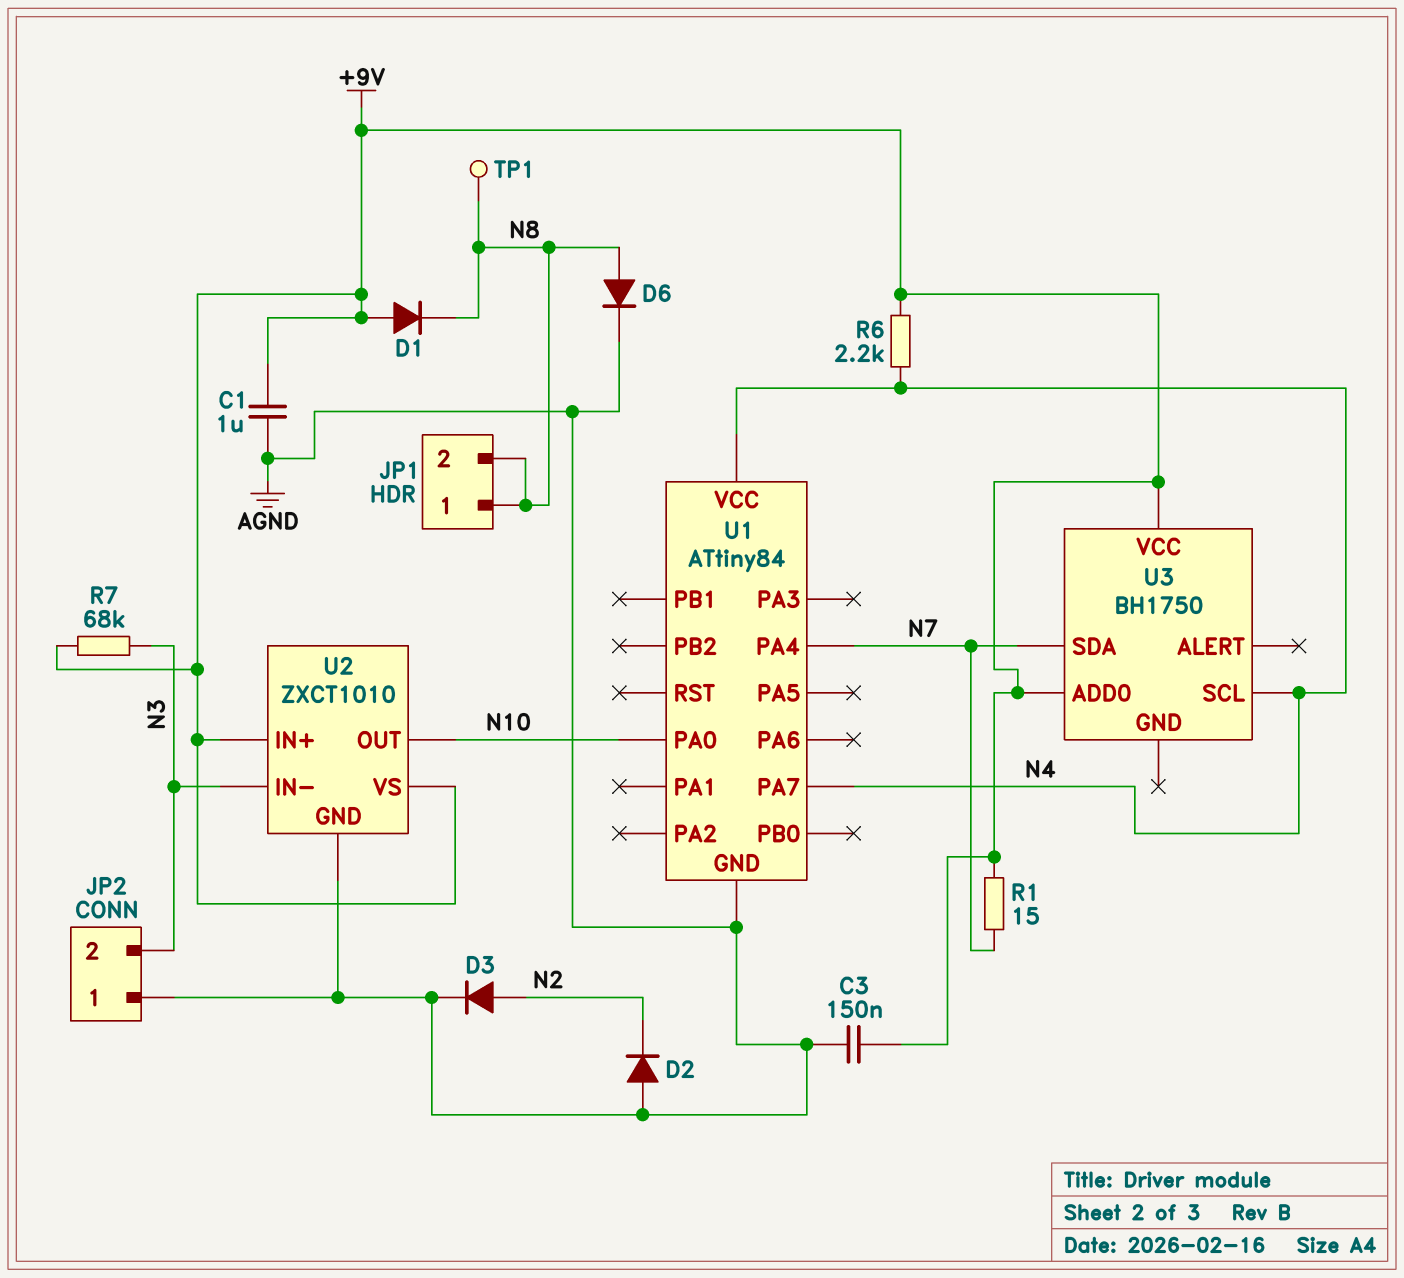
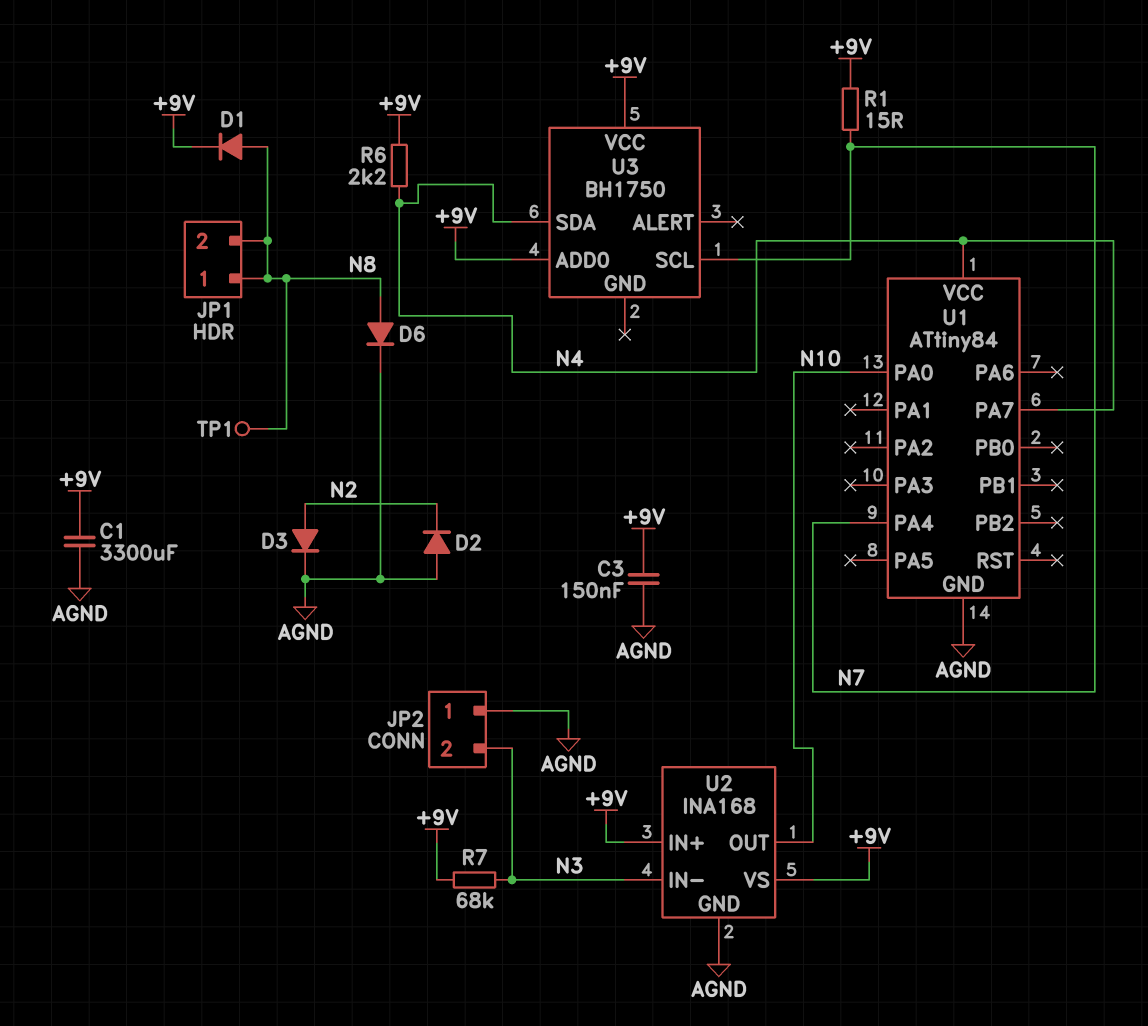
C1: 1uF (+9V, AGND) -> 3300uF (+9V, AGND)
D1: diode (A +9V, K N8) -> diode (A N8, K +9V)
U2: ZXCT1010 -> INA168
U3 pin SCL: N4 -> N7
U3 pin SDA: N7 -> N4

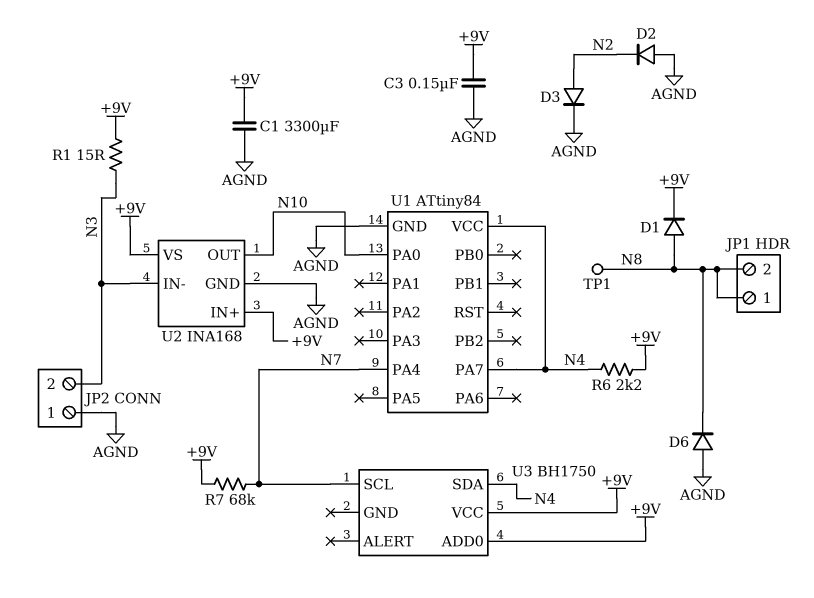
D6: diode (A N8, K AGND) -> diode (A AGND, K N8)
R1: 15 (+9V, N7) -> 15 (+9V, N3)
R7: 68k (+9V, N3) -> 68k (+9V, N7)

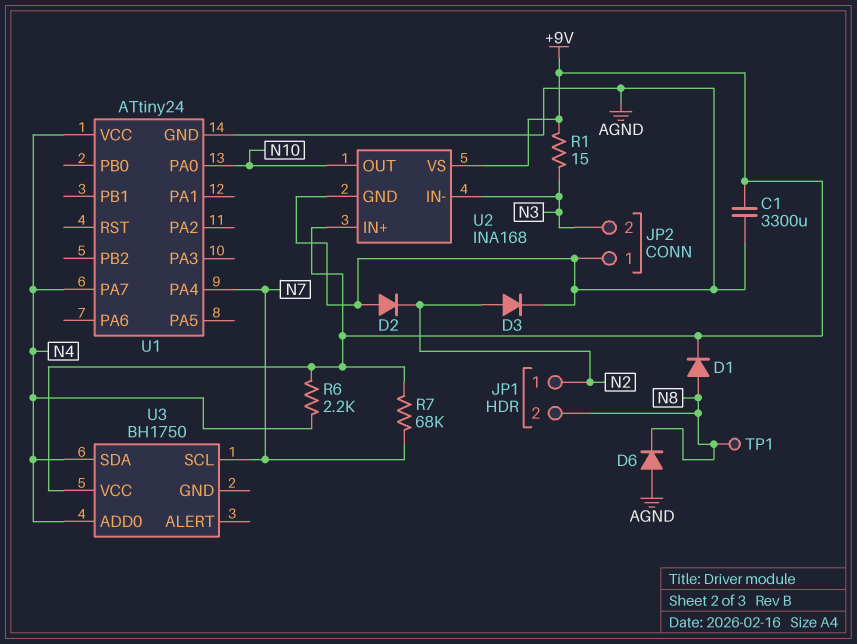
C3: 150nF (+9V, AGND) -> none
JP1 pin 1: N8 -> N2
U1: ATtiny84 -> ATtiny24
U3 pin ADD0: +9V -> N4

